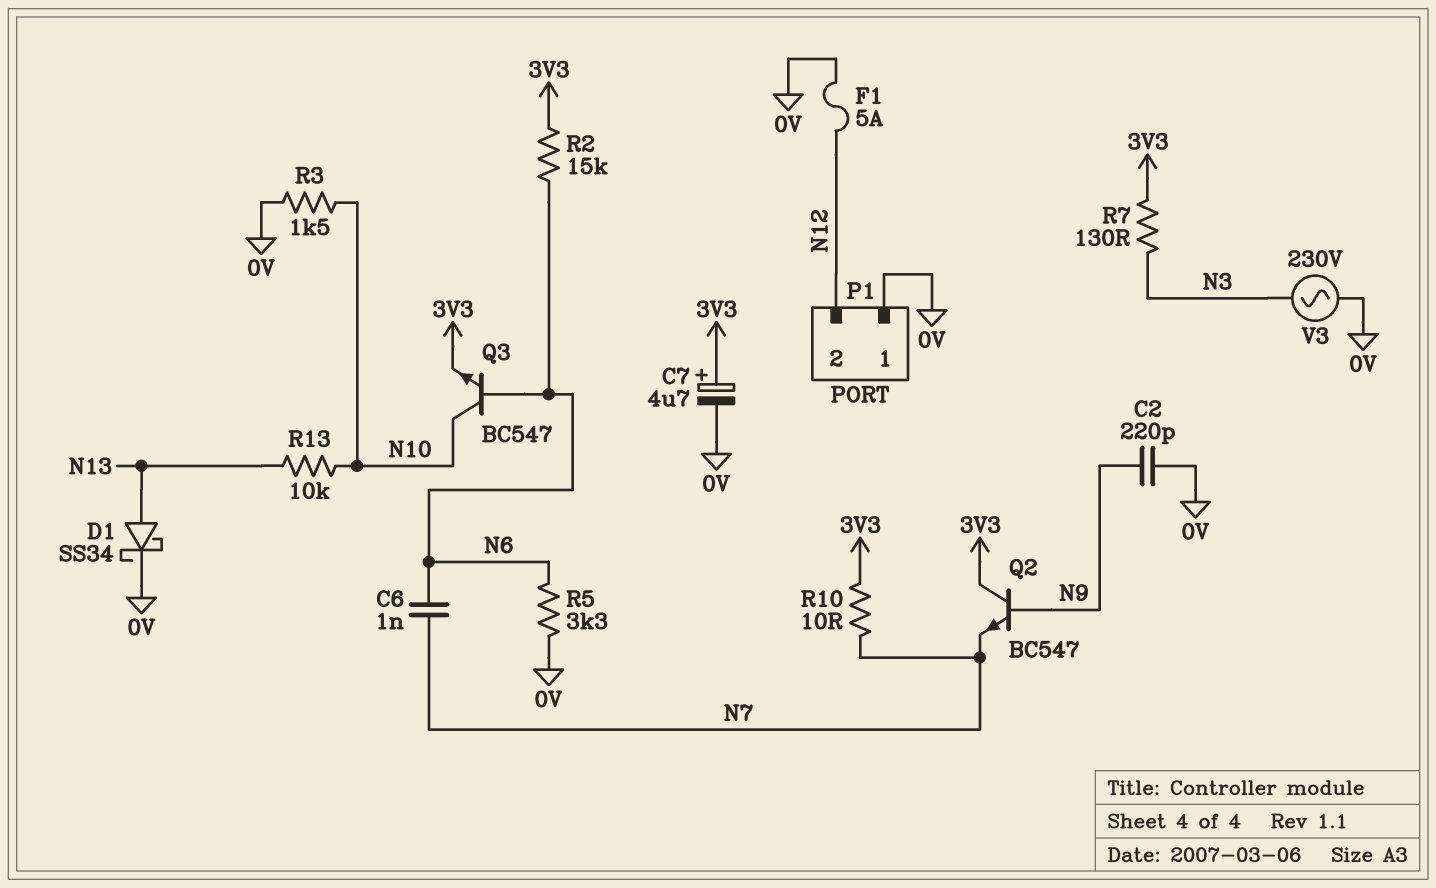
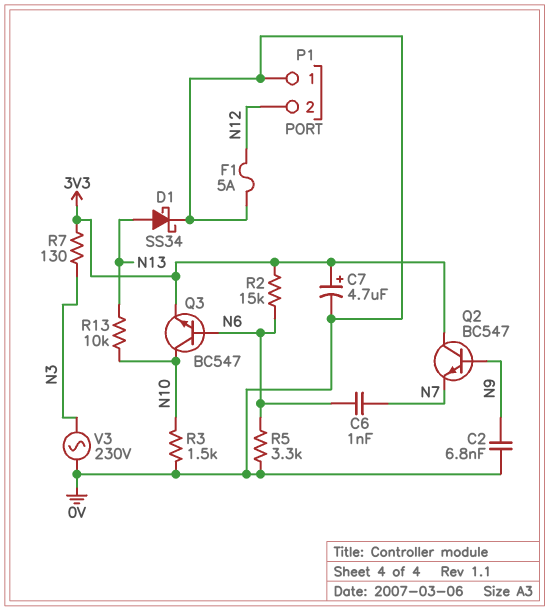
C2: 220pF (0V, N9) -> 6.8nF (0V, N9)
R10: 10 (3V3, N7) -> none

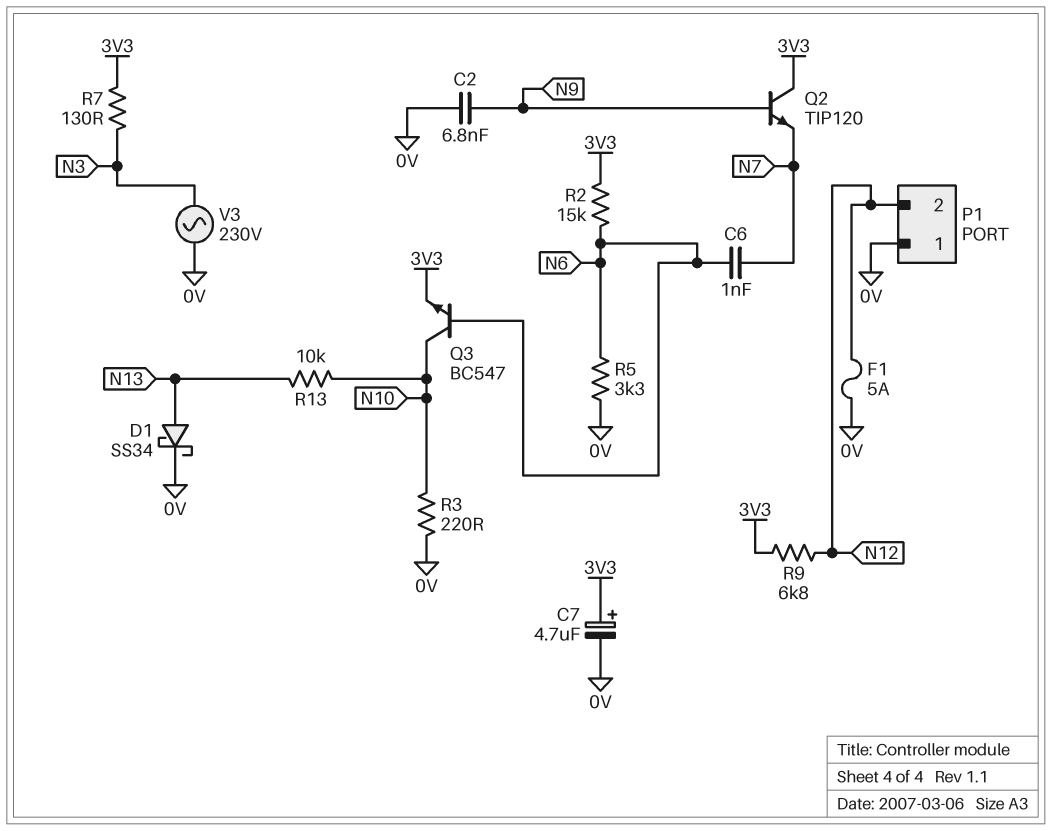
Q2: NPN BC547 (B N9, C 3V3, E N7) -> NPN TIP120 (B N9, C 3V3, E N7)
R3: 1.5k (0V, N10) -> 220 (0V, N10)
R9: none -> 6.8k (3V3, N12)

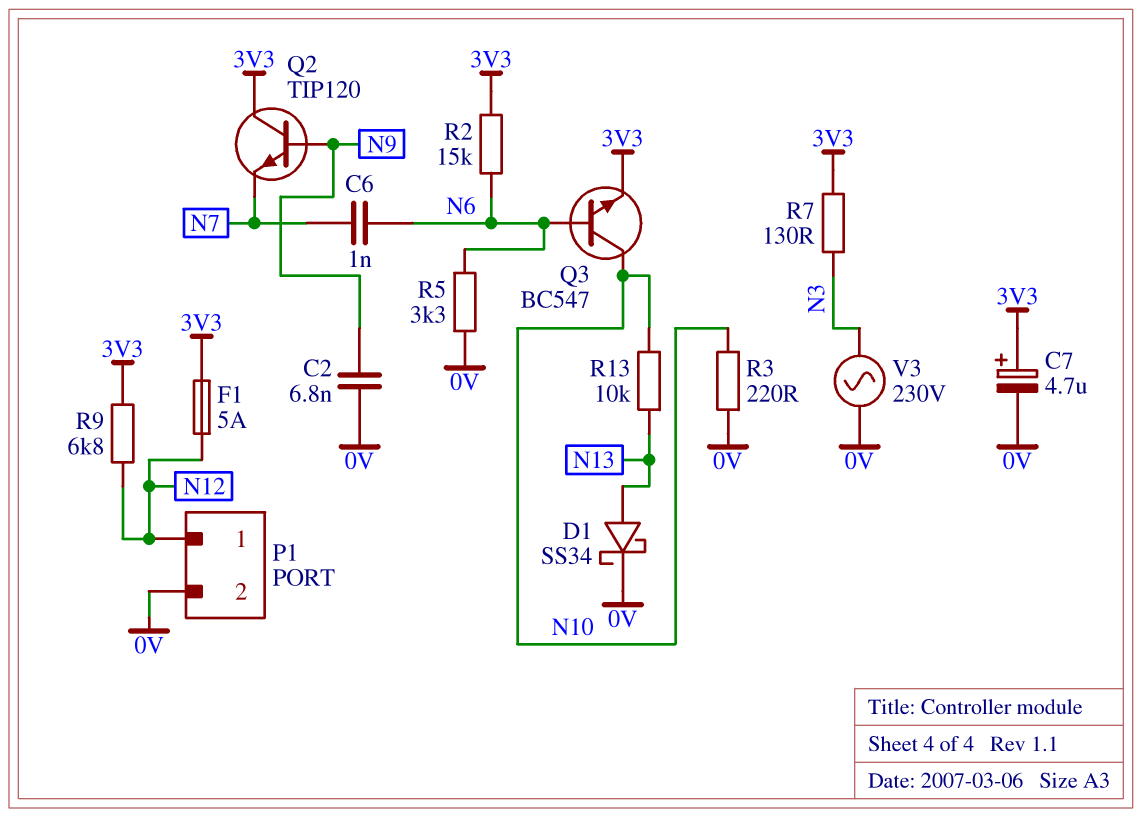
F1: 5A (0V, N12) -> 5A (3V3, N12)
P1 pin 1: 0V -> N12
P1 pin 2: N12 -> 0V

